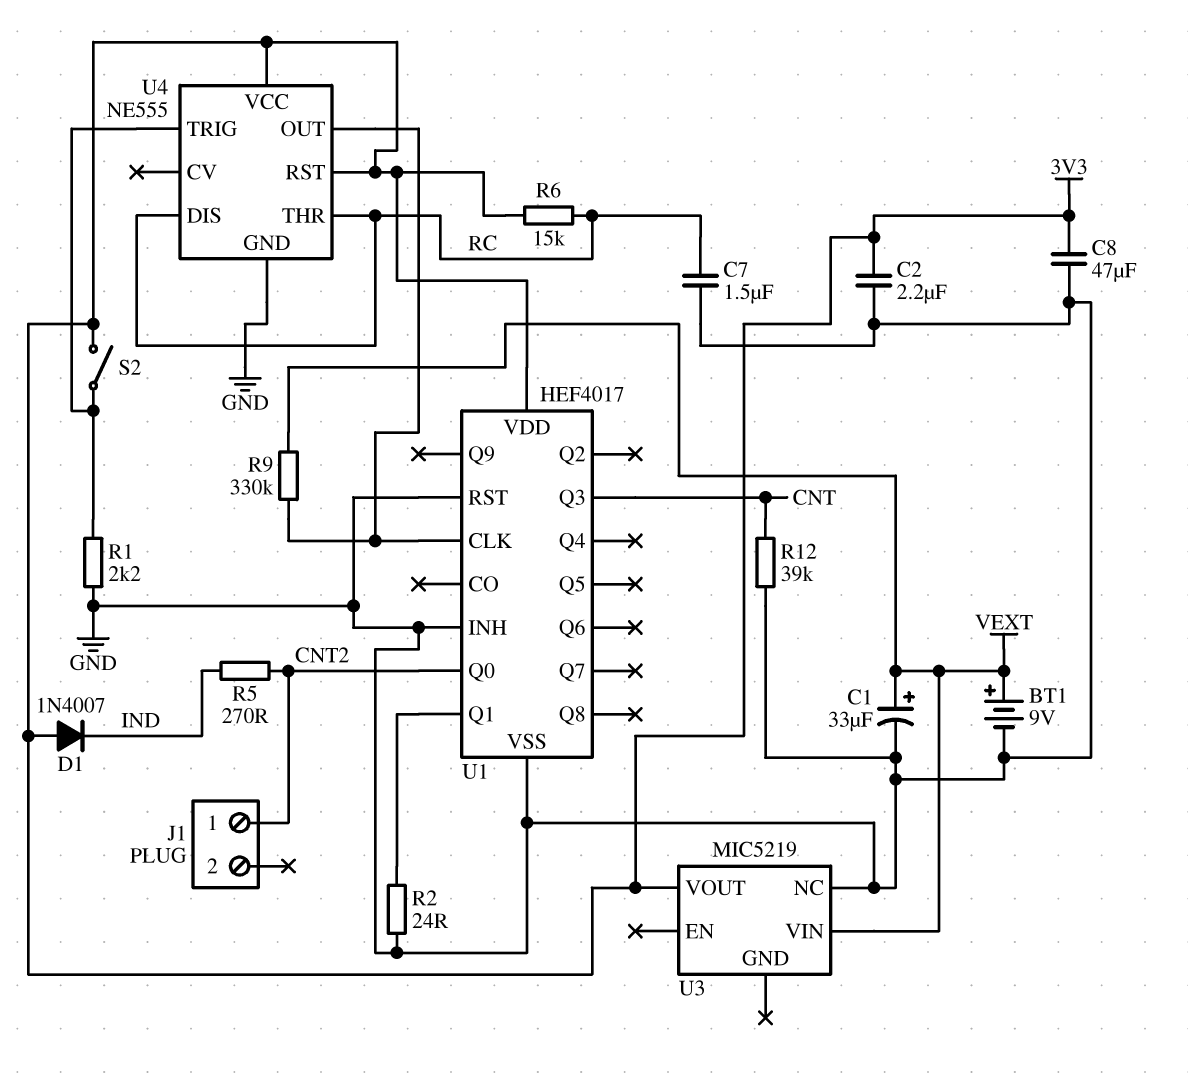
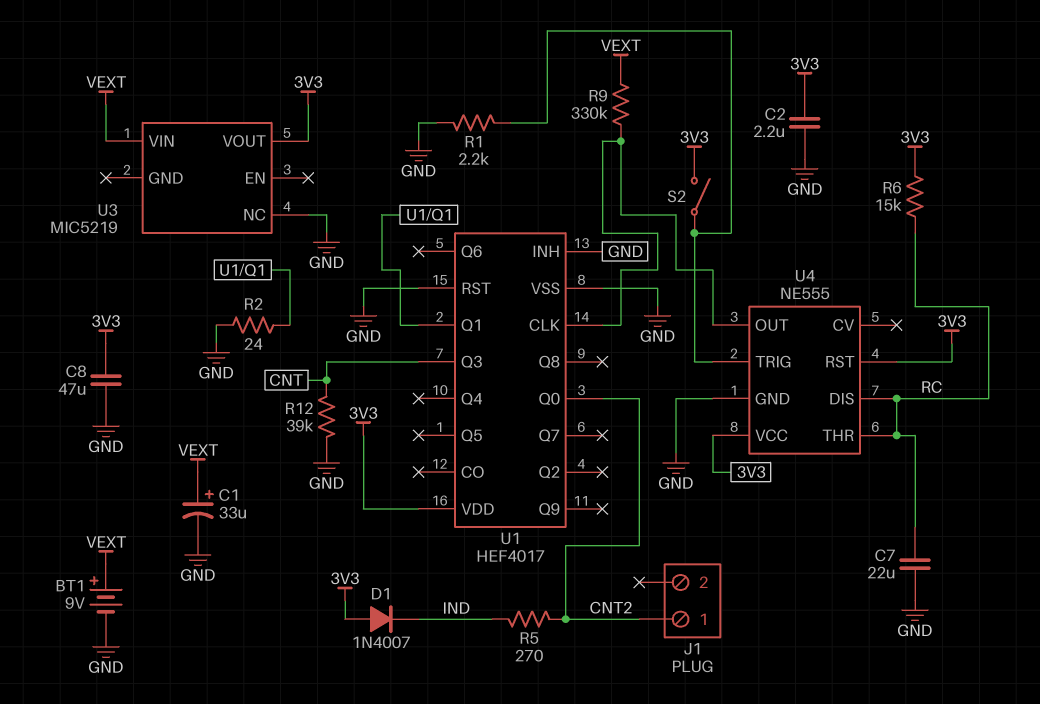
C7: 1.5uF (GND, RC) -> 22uF (GND, RC)

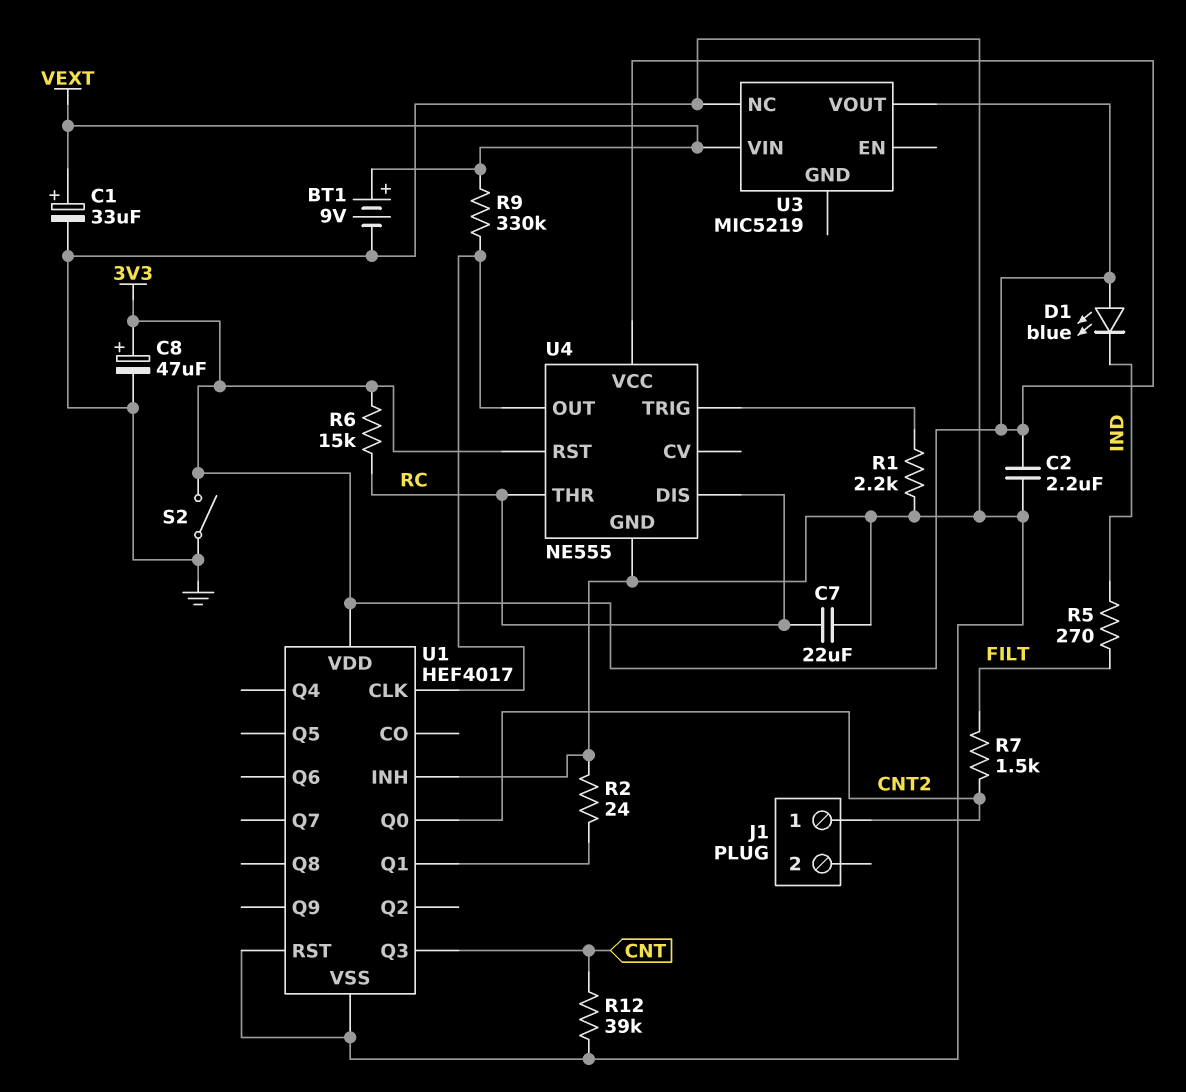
C8: 47uF (3V3, GND) -> 47uF (plus 3V3, minus GND)
D1: diode 1N4007 (A 3V3, K IND) -> LED blue (A 3V3, K IND)
R5: 270 (CNT2, IND) -> 270 (FILT, IND)
R7: none -> 1.5k (CNT2, FILT)
S2: switch (3V3, U4/TRIG) -> switch (3V3, GND)

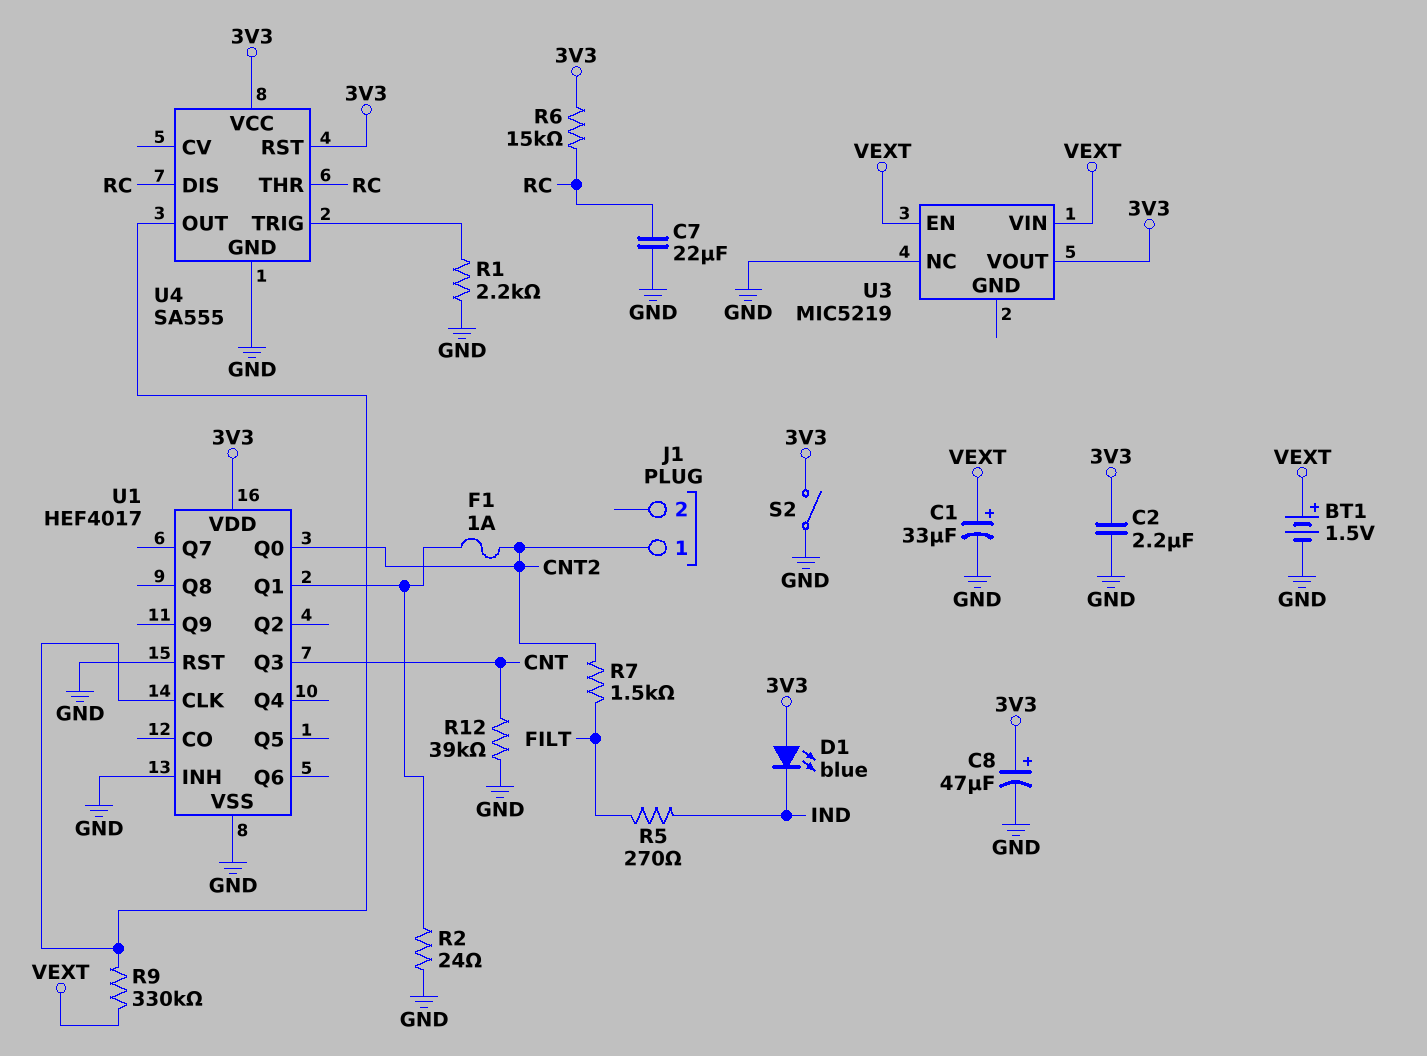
BT1: 9V (plus VEXT, minus GND) -> 1.5V (plus VEXT, minus GND)
F1: none -> 1A (CNT2, U1/Q1)
U3 pin EN: none -> VEXT
U4: NE555 -> SA555

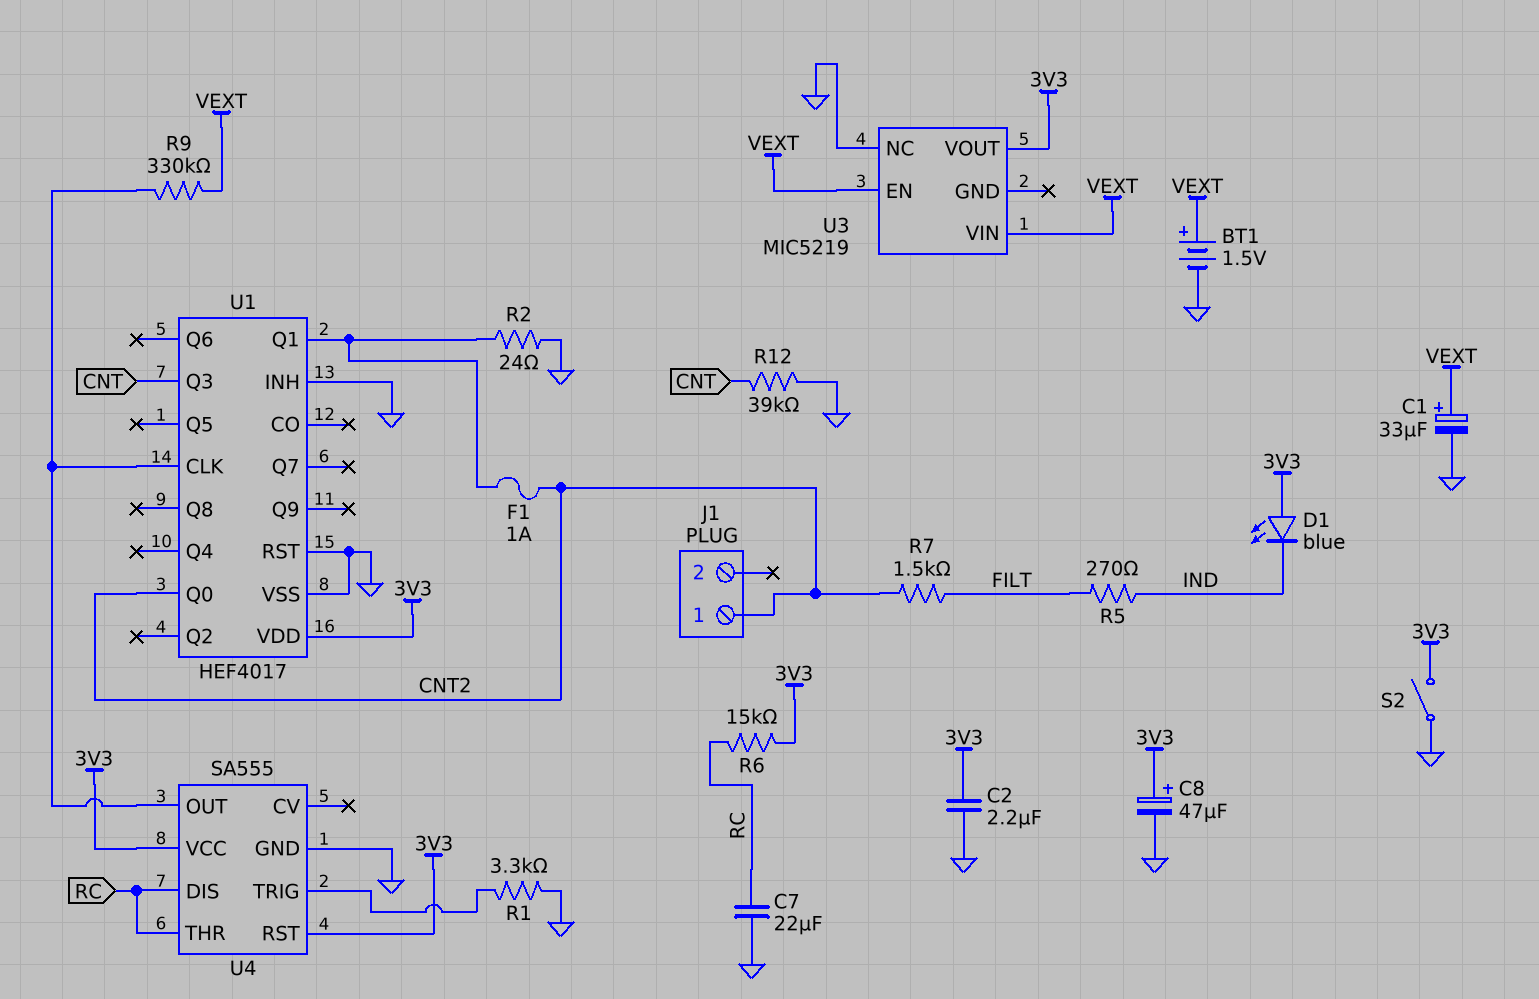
R1: 2.2k (GND, U4/TRIG) -> 3.3k (GND, U4/TRIG)

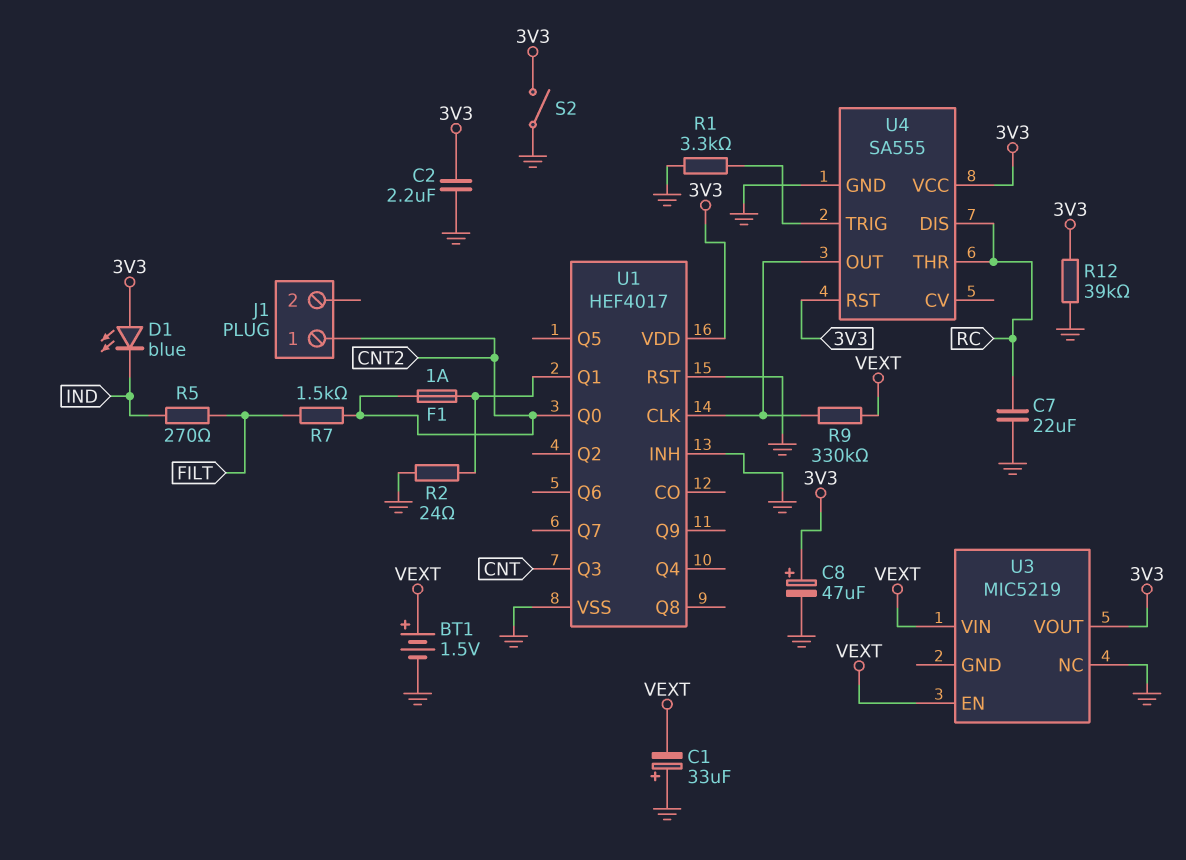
C1: 33uF (plus VEXT, minus GND) -> 33uF (plus GND, minus VEXT)
R6: 15k (3V3, RC) -> none
R12: 39k (CNT, GND) -> 39k (3V3, GND)

